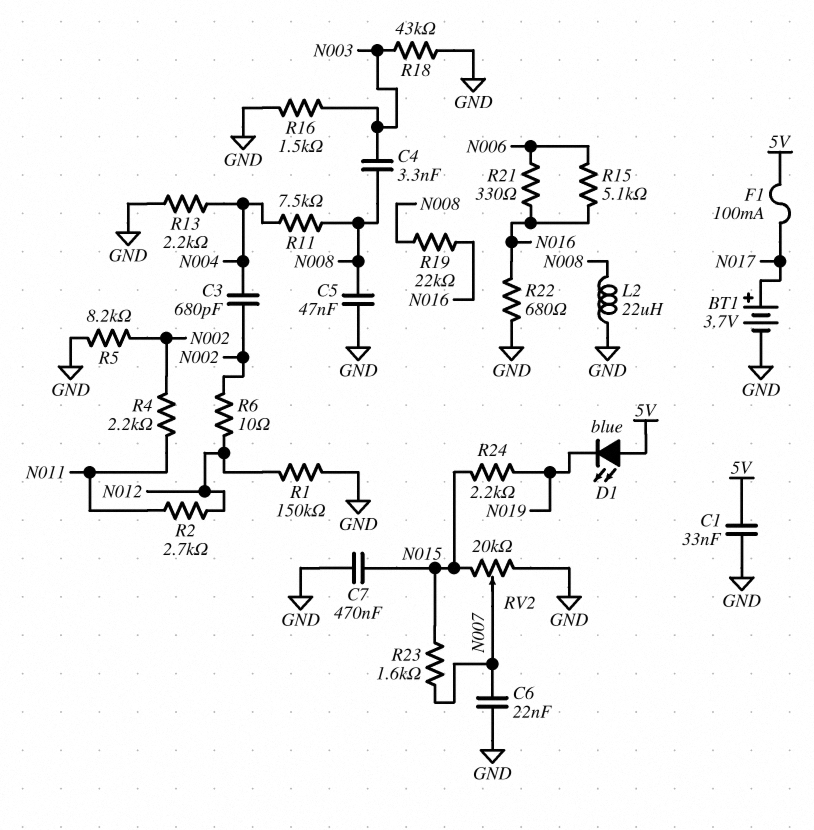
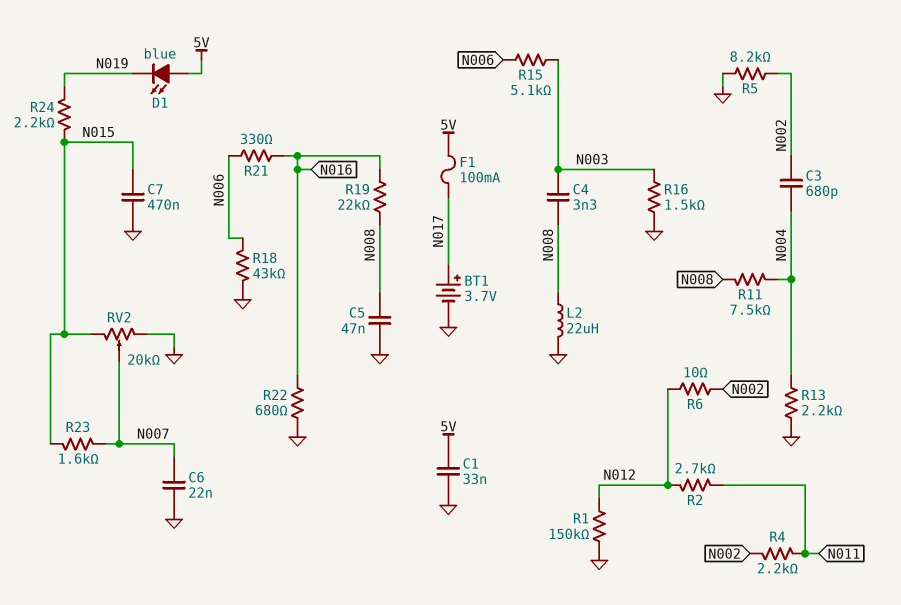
R15: 5.1k (N006, N016) -> 5.1k (N003, N006)
R18: 43k (GND, N003) -> 43k (GND, N006)

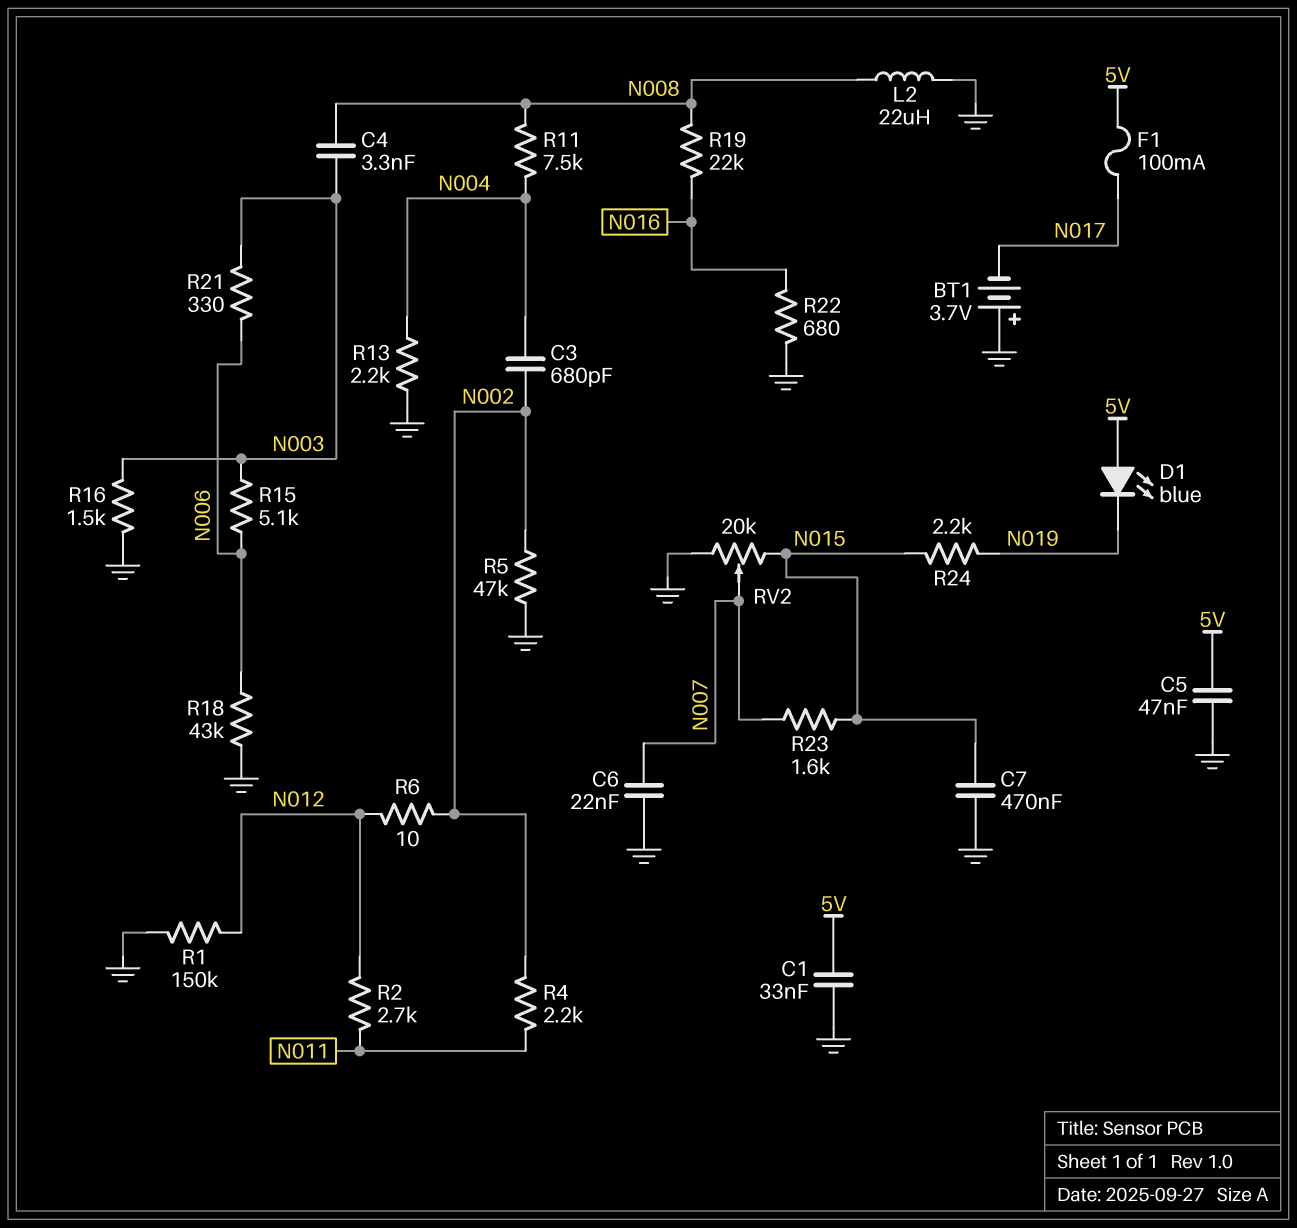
BT1: 3.7V (plus N017, minus GND) -> 3.7V (plus GND, minus N017)
C5: 47nF (GND, N008) -> 47nF (5V, GND)
R5: 8.2k (GND, N002) -> 47k (GND, N002)
R21: 330 (N006, N016) -> 330 (N003, N006)

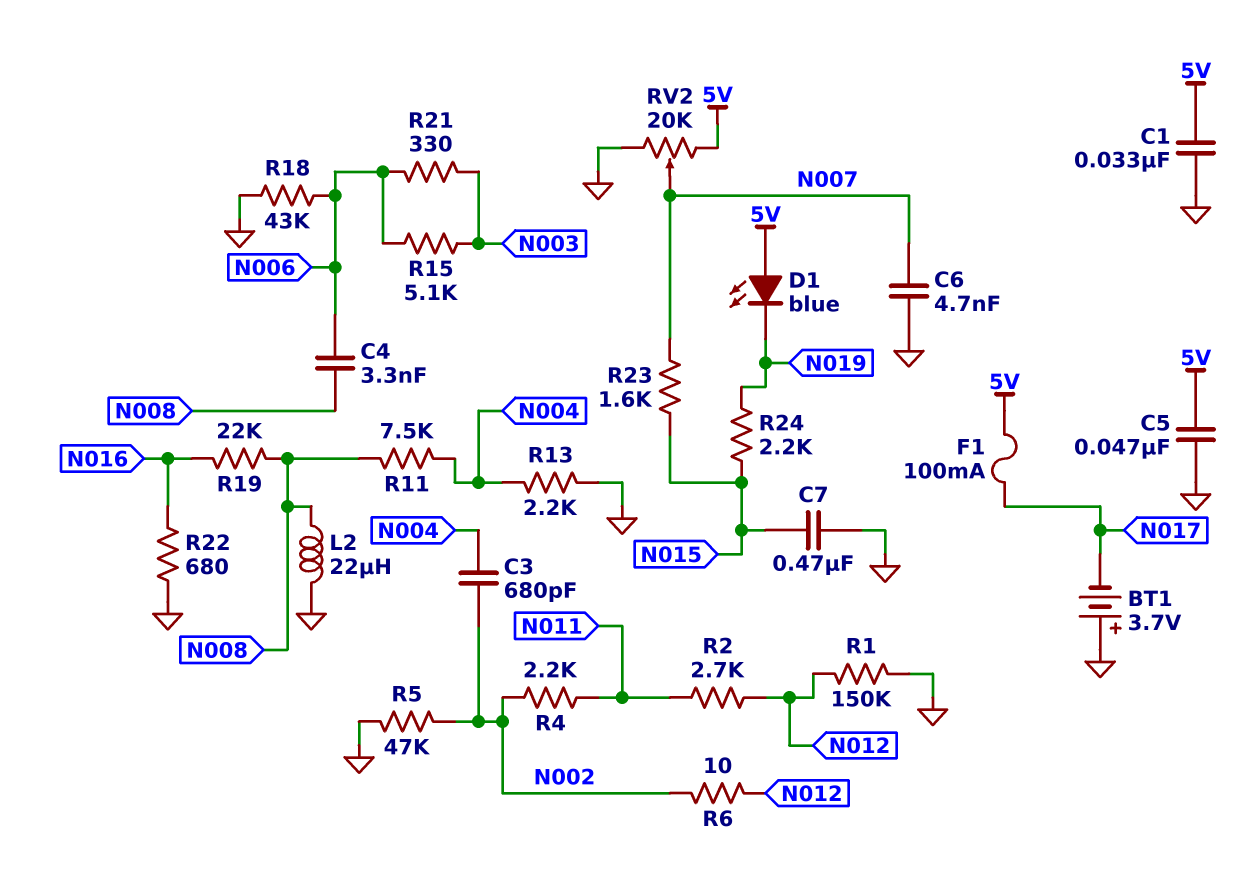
C4: 3.3nF (N003, N008) -> 3.3nF (N006, N008)
C6: 22nF (GND, N007) -> 4.7nF (GND, N007)
R16: 1.5k (GND, N003) -> none
RV2: 20k (GND, N015, wiper N007) -> 20k (5V, GND, wiper N007)

